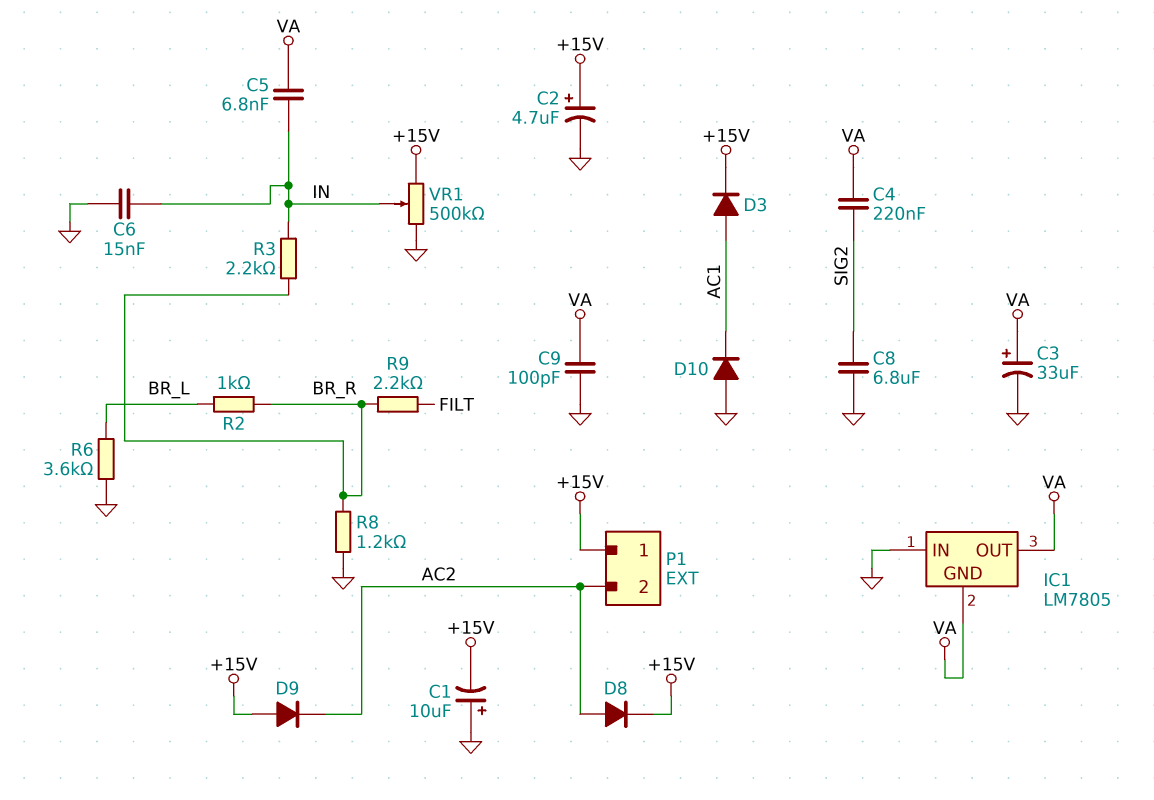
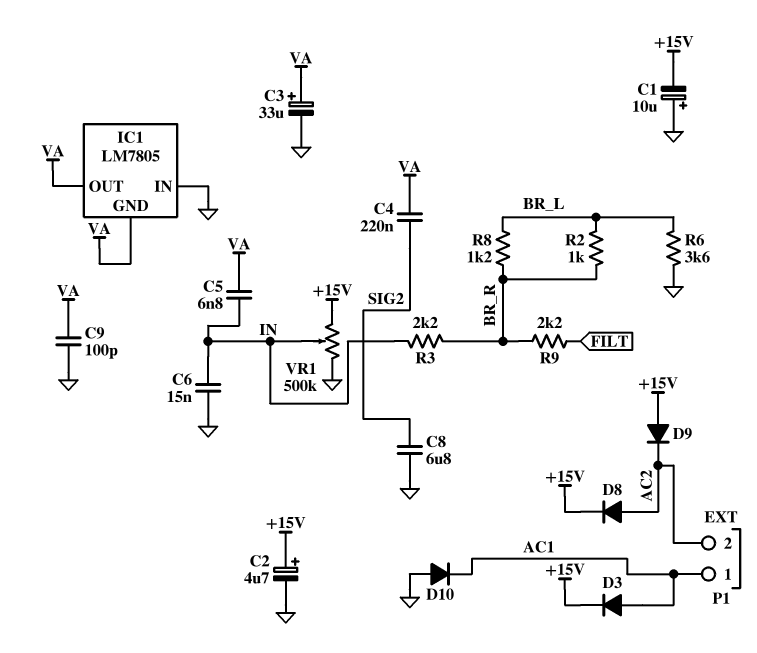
P1 pin 1: +15V -> AC1
R8: 1.2k (BR_R, GND) -> 1.2k (BR_L, BR_R)

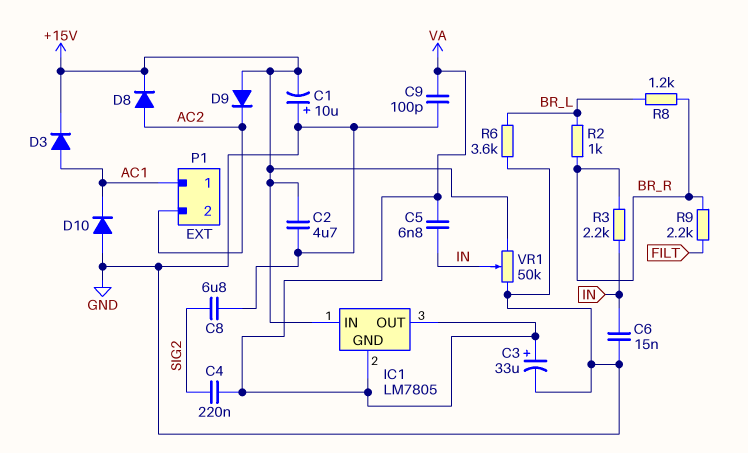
C2: 4.7uF (plus +15V, minus GND) -> 4.7uF (+15V, GND)
IC1 pin IN: GND -> +15V
VR1: 500k (+15V, GND, wiper IN) -> 50k (+15V, GND, wiper IN)

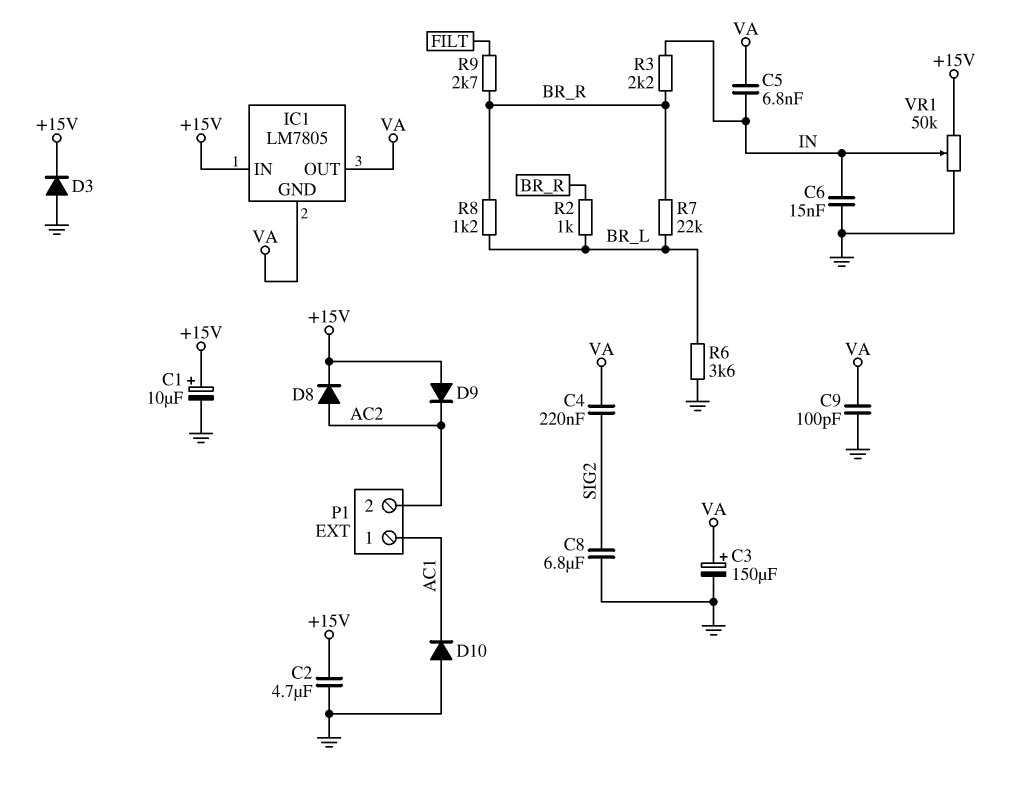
C1: 10uF (plus GND, minus +15V) -> 10uF (plus +15V, minus GND)
C3: 33uF (plus VA, minus GND) -> 150uF (plus VA, minus GND)
D3: diode (A AC1, K +15V) -> diode (A GND, K +15V)
R7: none -> 22k (BR_L, BR_R)
R9: 2.2k (BR_R, FILT) -> 2.7k (BR_R, FILT)

